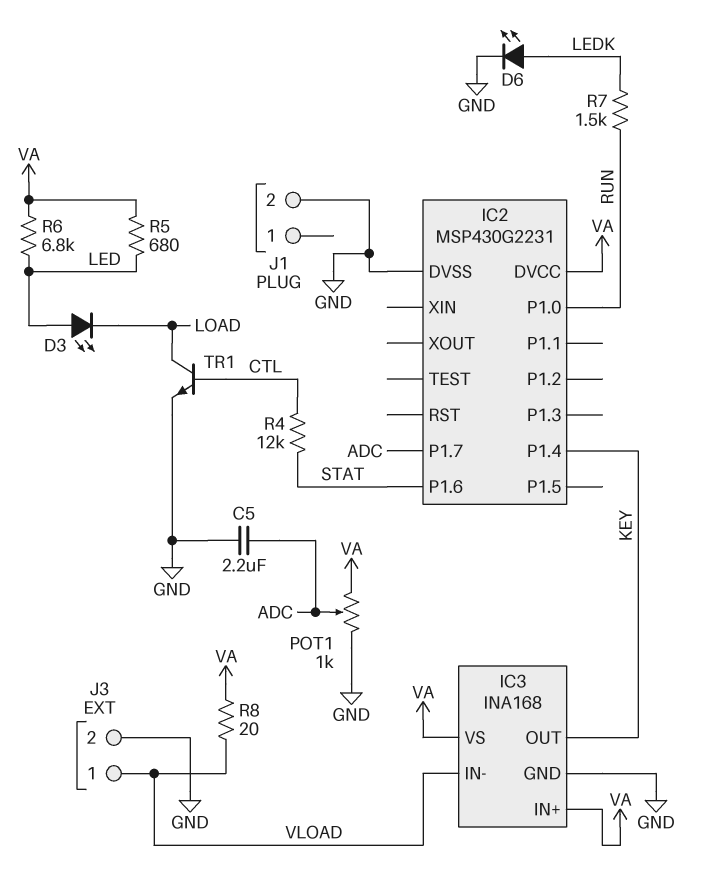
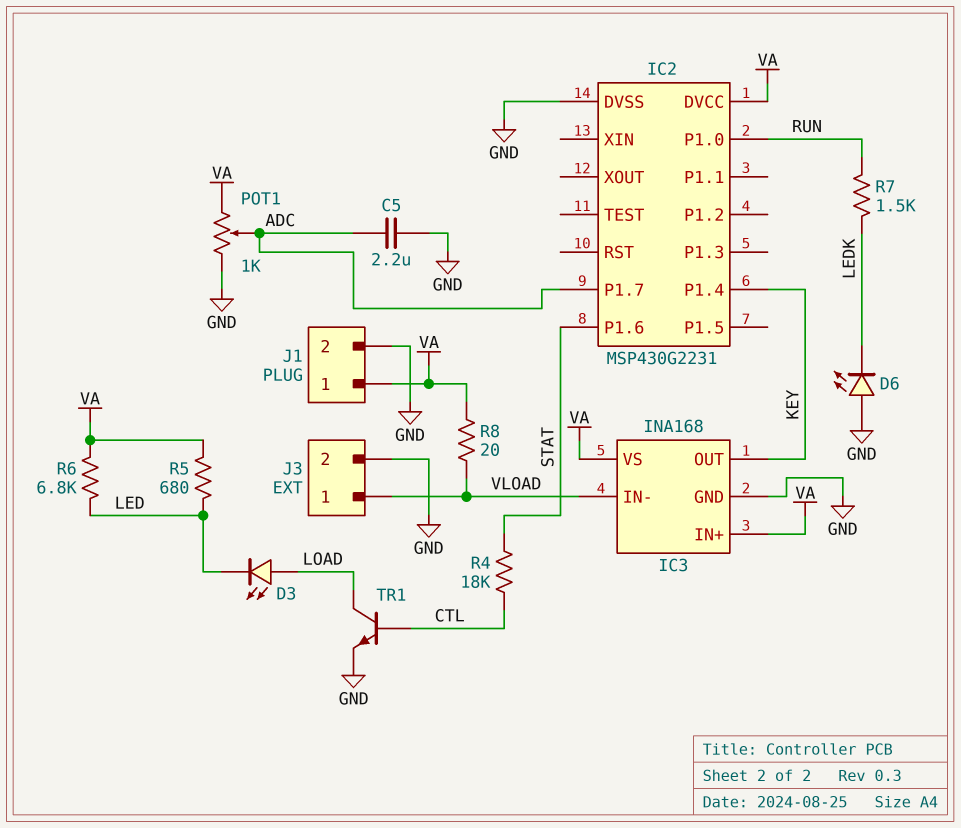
D3: LED (A LED, K LOAD) -> LED (A LOAD, K LED)
D6: LED (A LEDK, K GND) -> LED (A GND, K LEDK)
J1 pin 1: none -> VA
R4: 12k (CTL, STAT) -> 18k (CTL, STAT)

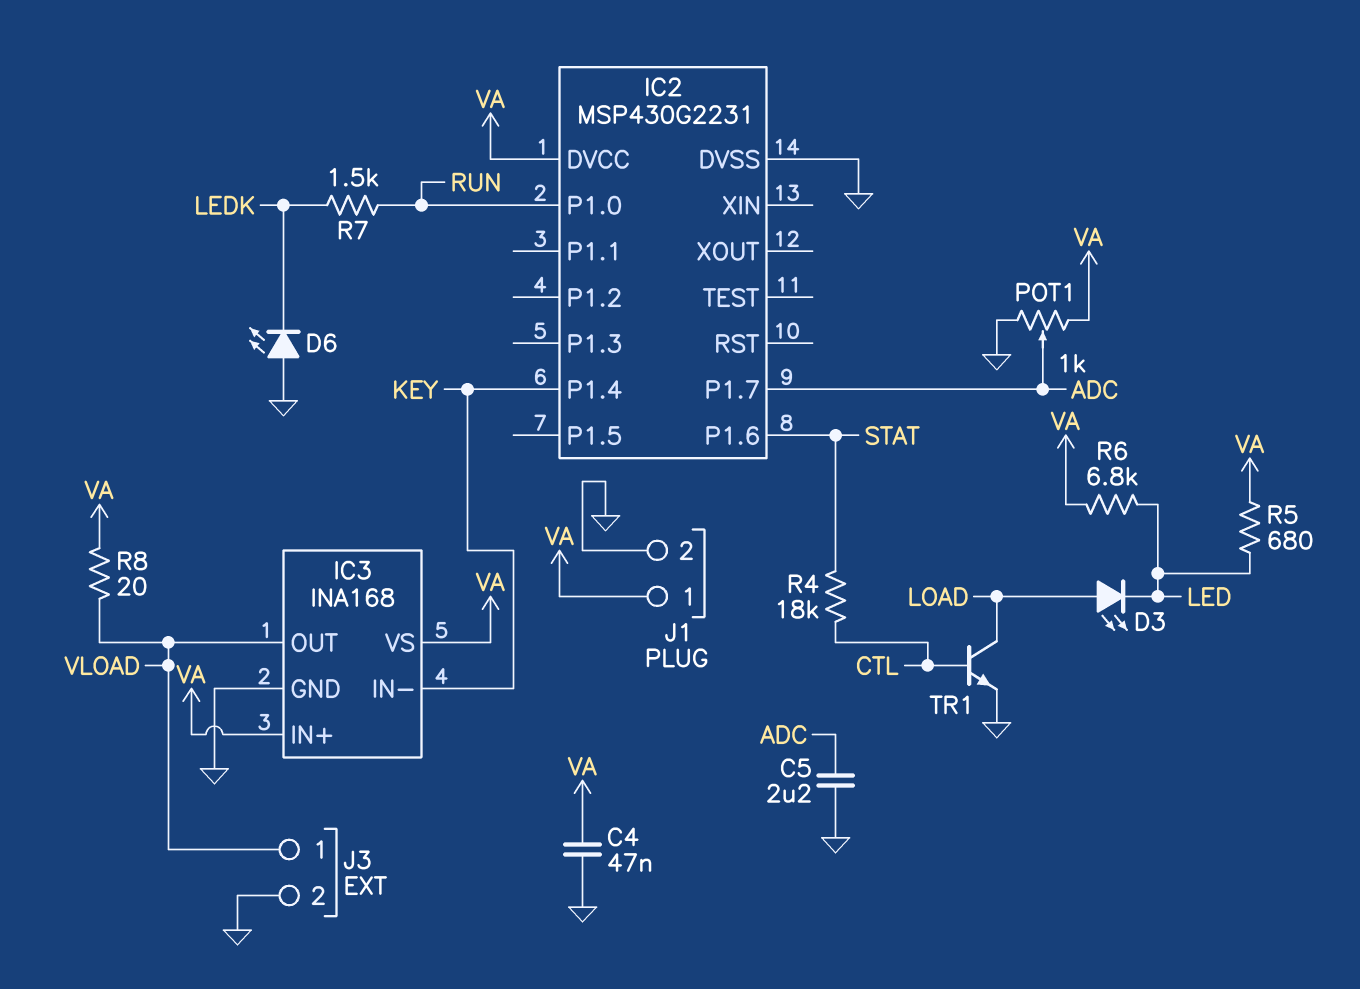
C4: none -> 47nF (GND, VA)
IC3 pin IN-: VLOAD -> KEY
IC3 pin OUT: KEY -> VLOAD

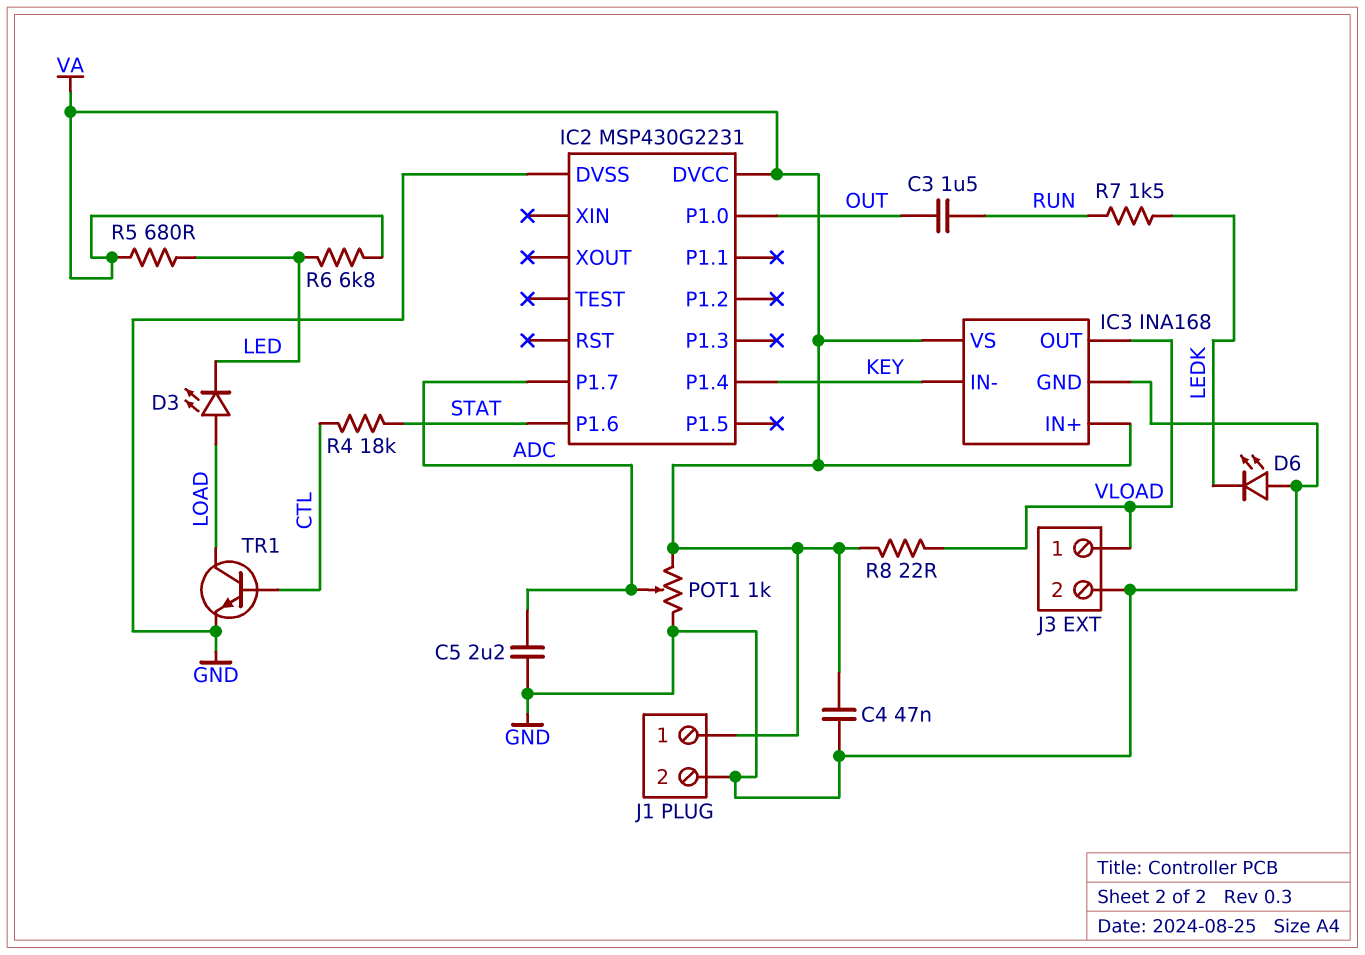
C3: none -> 1.5uF (OUT, RUN)
IC2 pin P1.0: RUN -> OUT
R8: 20 (VA, VLOAD) -> 22 (VA, VLOAD)

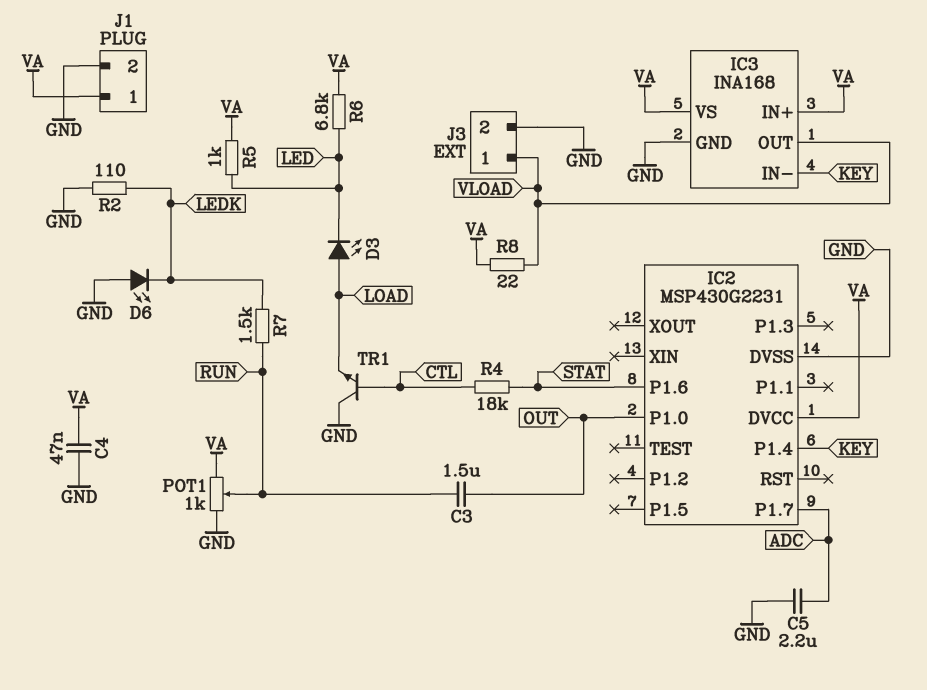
POT1: 1k (GND, VA, wiper ADC) -> 1k (GND, VA, wiper RUN)
R2: none -> 110 (GND, LEDK)
R5: 680 (LED, VA) -> 1k (LED, VA)
TR1: NPN (B CTL, C LOAD, E GND) -> NPN (B CTL, C GND, E LOAD)

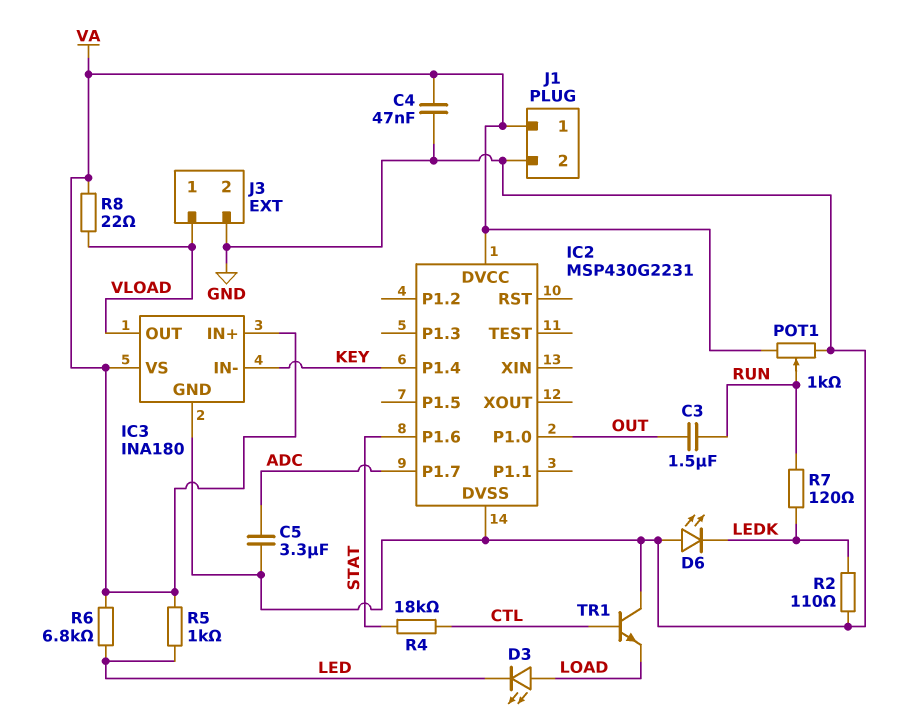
C5: 2.2uF (ADC, GND) -> 3.3uF (ADC, GND)
IC3: INA168 -> INA180
R7: 1.5k (LEDK, RUN) -> 120 (LEDK, RUN)

